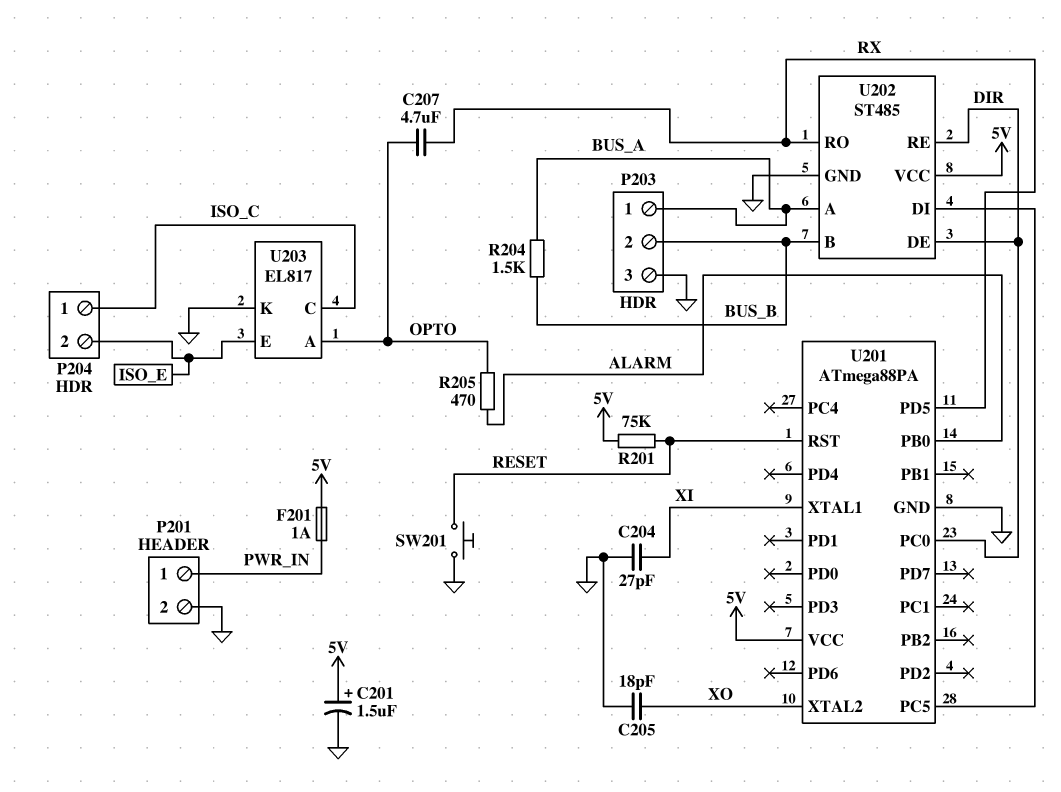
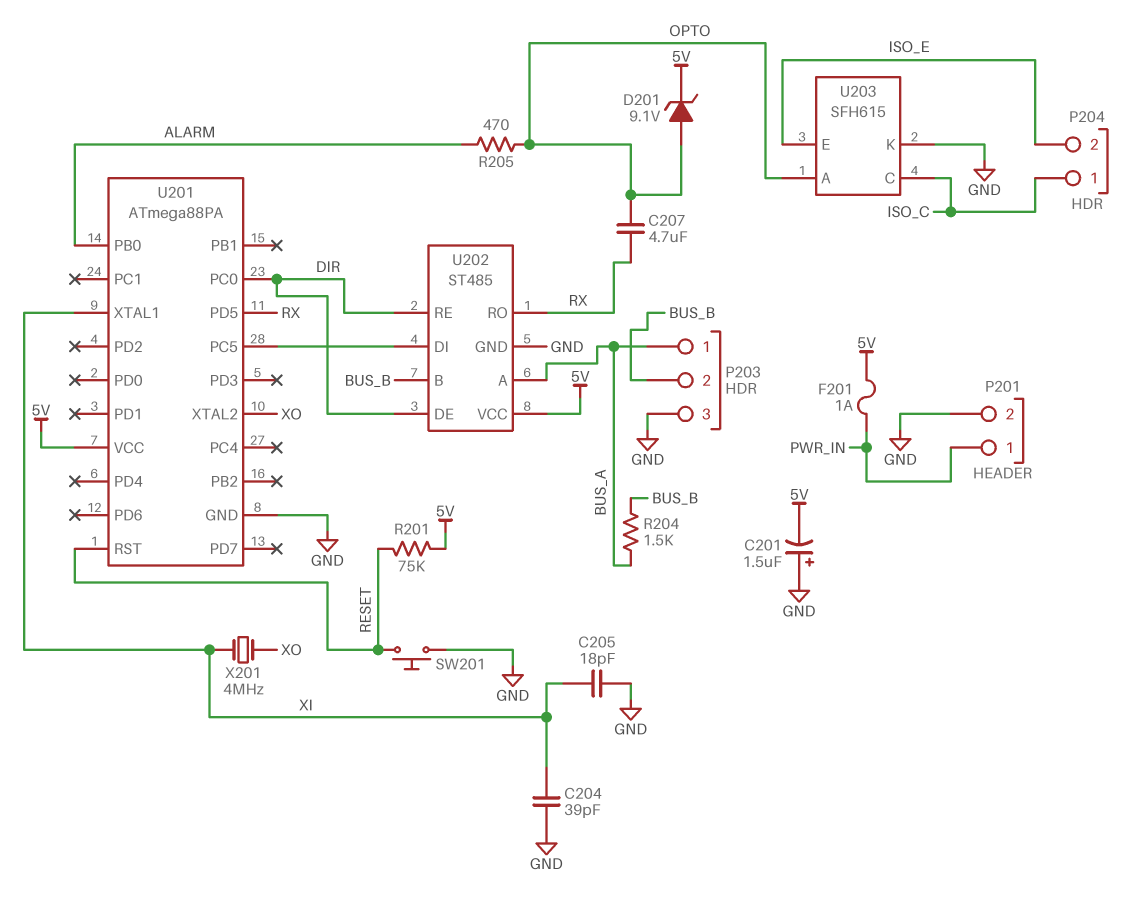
C201: 1.5uF (plus 5V, minus GND) -> 1.5uF (plus GND, minus 5V)
C204: 27pF (GND, XI) -> 39pF (GND, XI)
C205: 18pF (GND, XO) -> 18pF (GND, XI)
D201: none -> zener 9.1V (A OPTO, K 5V)
U203: EL817 -> SFH615
X201: none -> 4MHz (XI, XO)

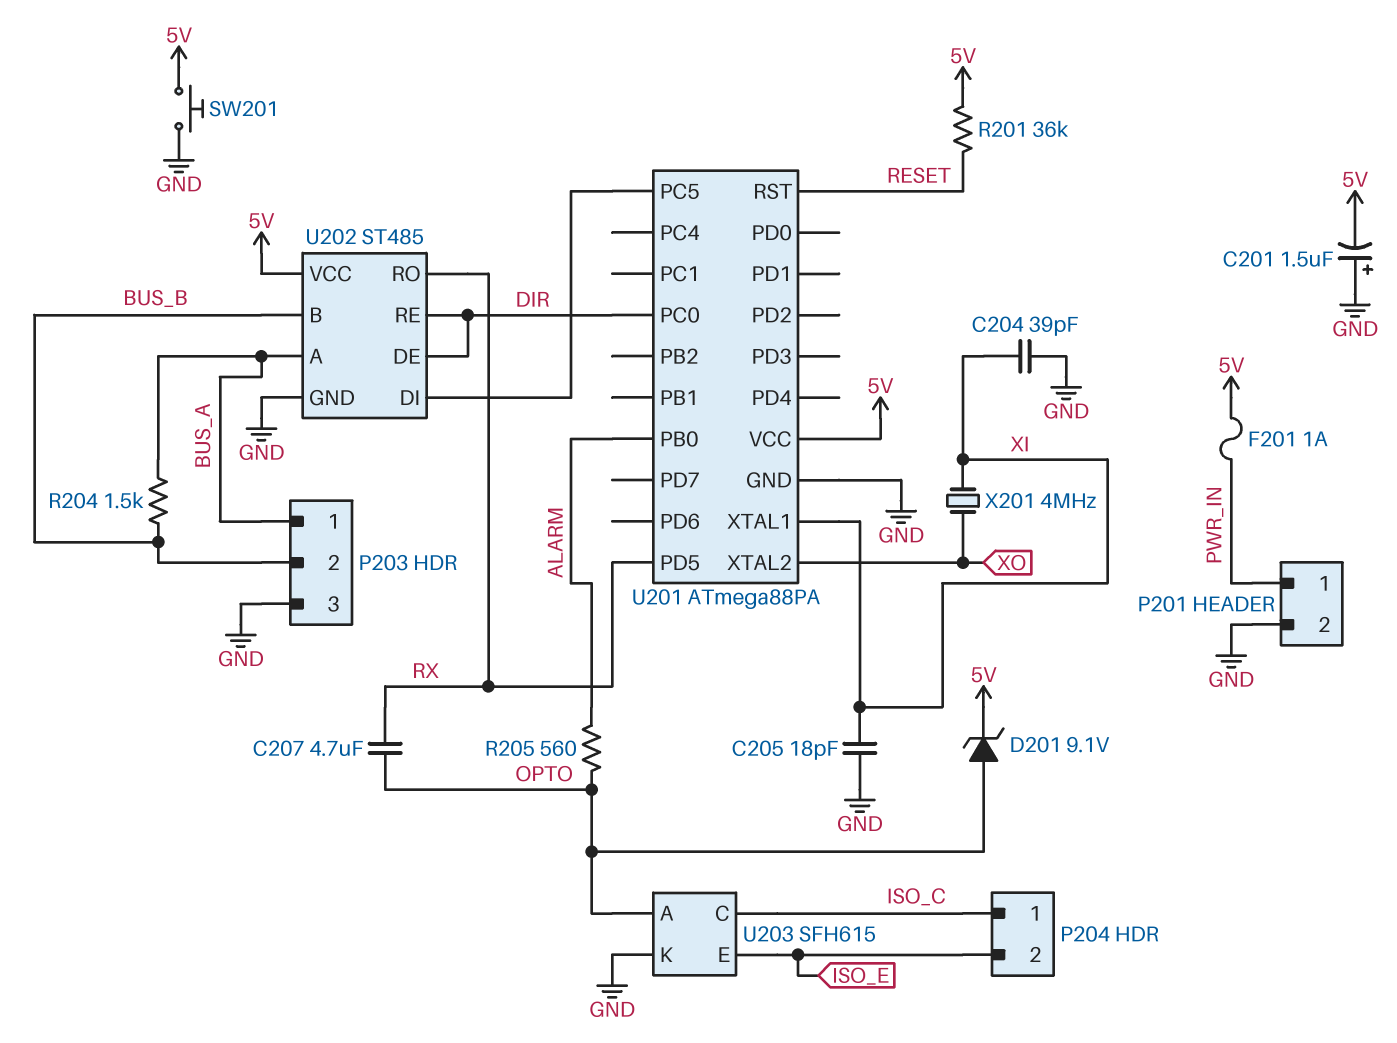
R201: 75k (5V, RESET) -> 36k (5V, RESET)
R205: 470 (ALARM, OPTO) -> 560 (ALARM, OPTO)
SW201: button (GND, RESET) -> button (5V, GND)

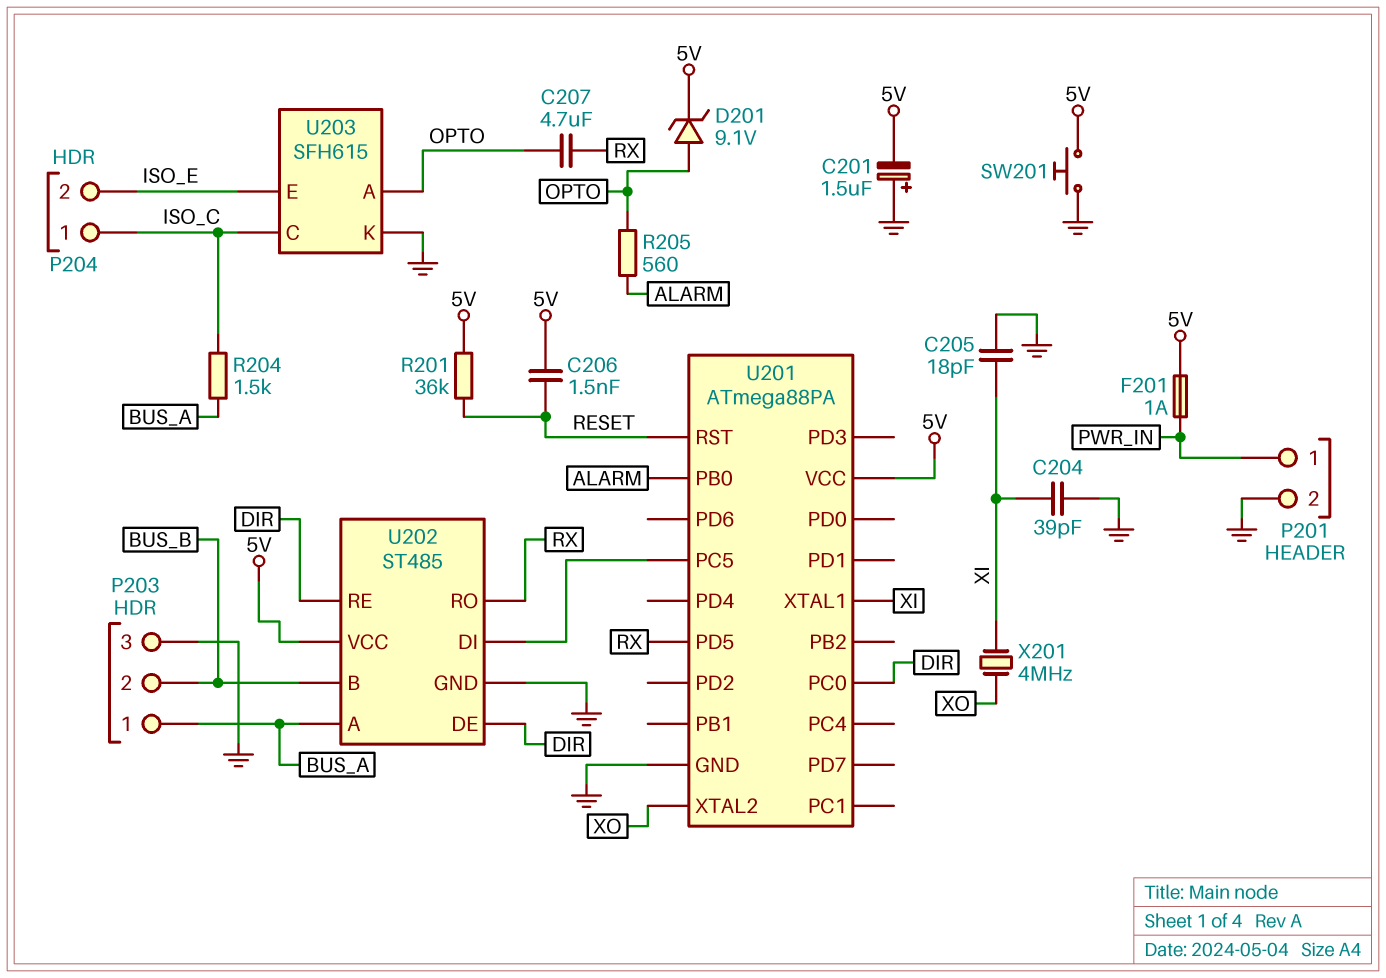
C206: none -> 1.5nF (5V, RESET)
R204: 1.5k (BUS_A, BUS_B) -> 1.5k (BUS_A, ISO_C)

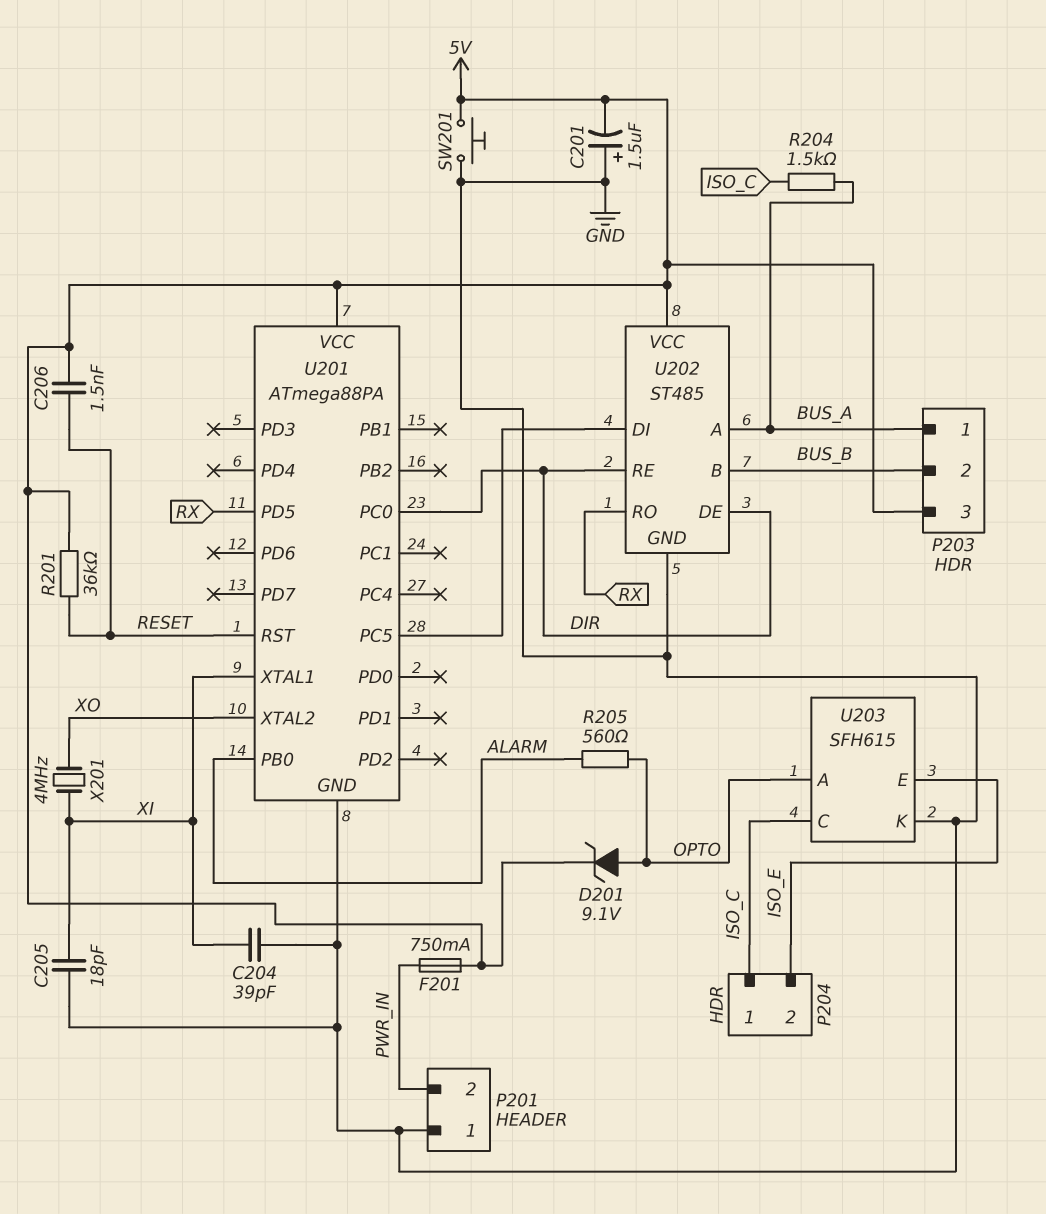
C207: 4.7uF (OPTO, RX) -> none
F201: 1A (5V, PWR_IN) -> 750mA (5V, PWR_IN)
P201 pin 1: PWR_IN -> GND
P201 pin 2: GND -> PWR_IN
P203 pin 3: GND -> 5V

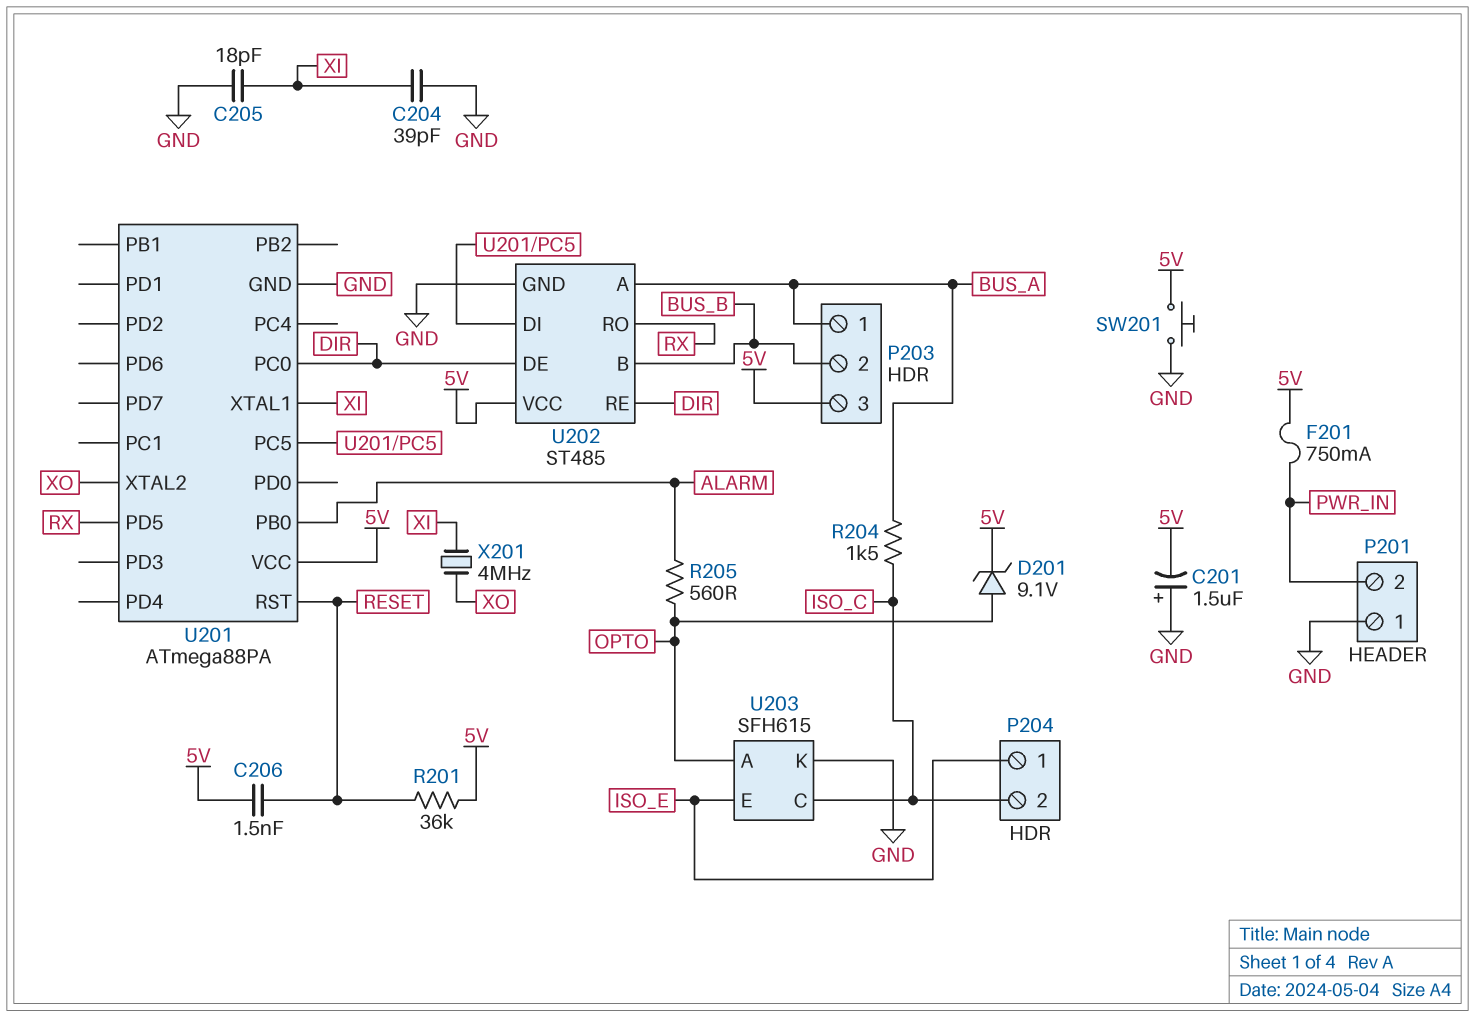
P204 pin 1: ISO_C -> ISO_E
P204 pin 2: ISO_E -> ISO_C

